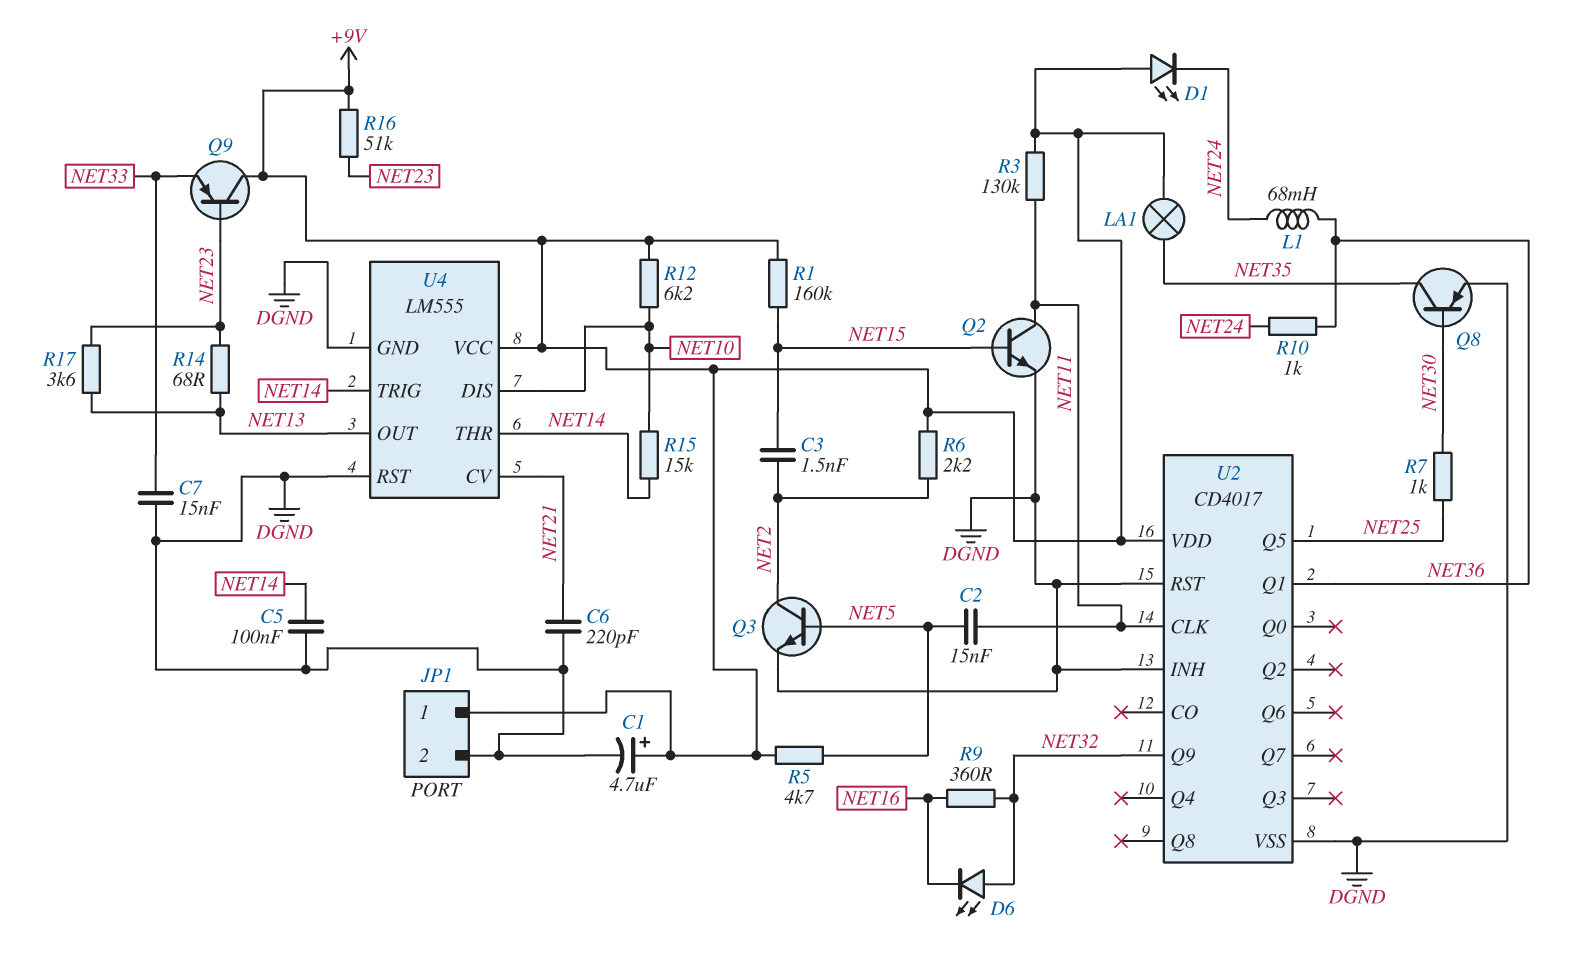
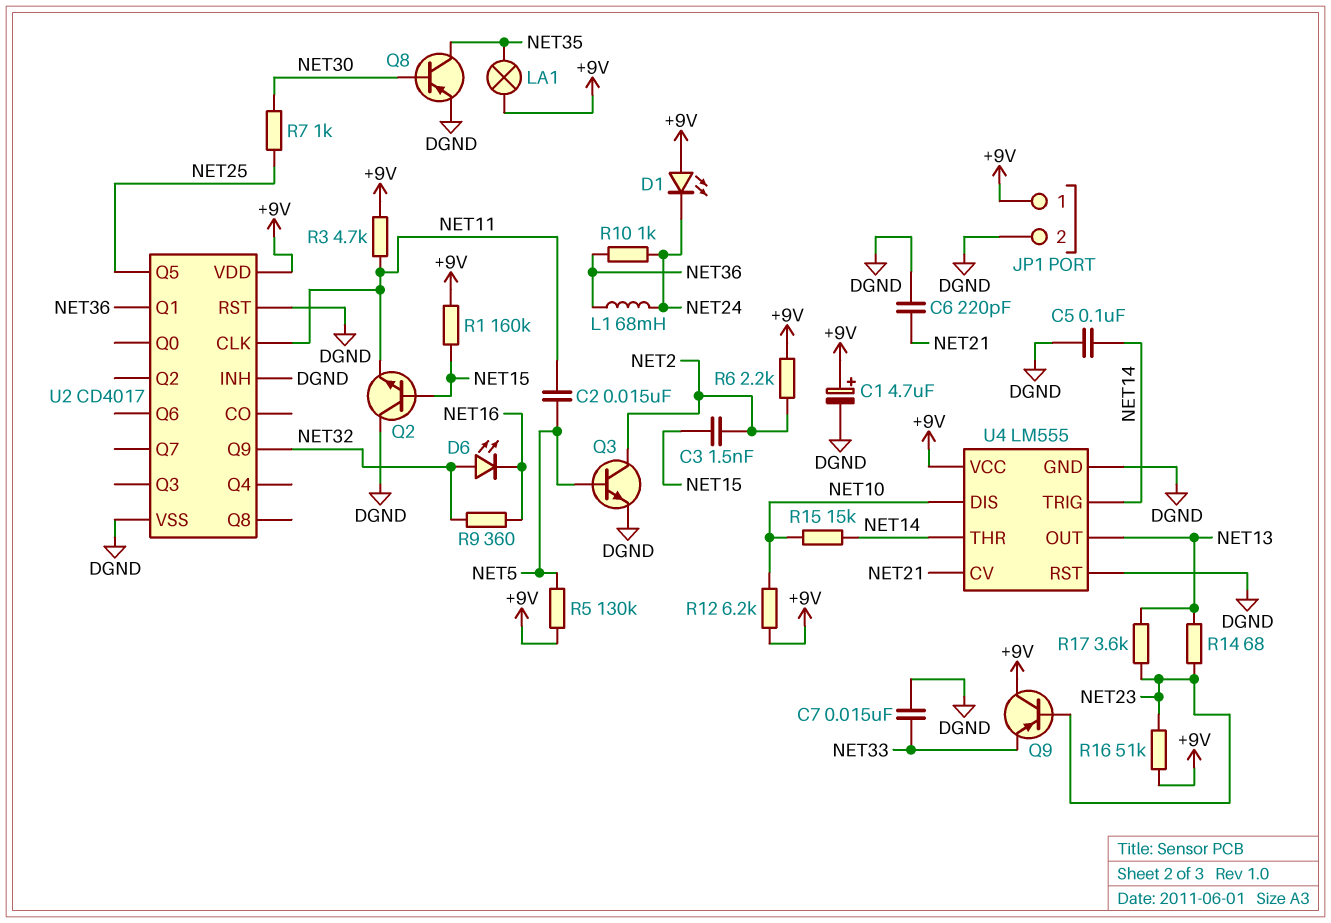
Q2: NPN (B NET15, C NET11, E DGND) -> NPN (B NET15, C DGND, E NET11)
R3: 130k (+9V, NET11) -> 4.7k (+9V, NET11)
R5: 4.7k (+9V, NET5) -> 130k (+9V, NET5)

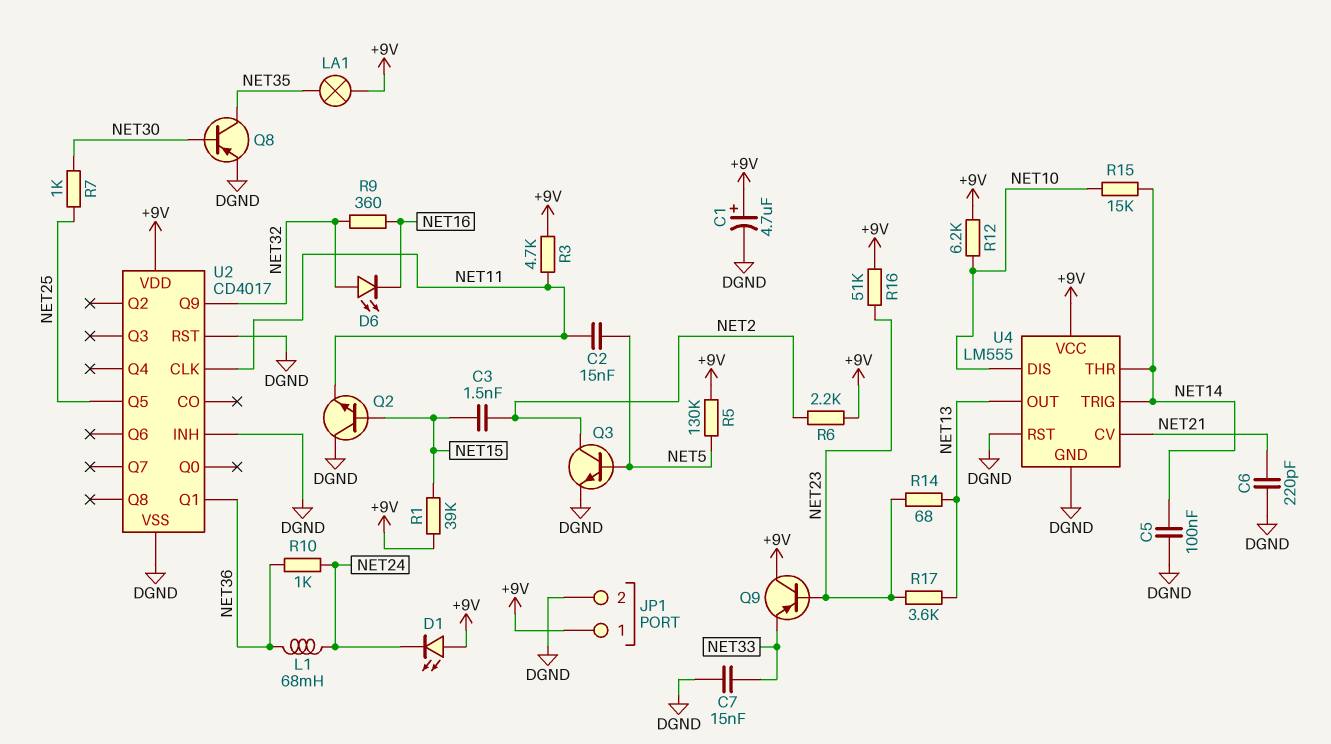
R1: 160k (+9V, NET15) -> 39k (+9V, NET15)

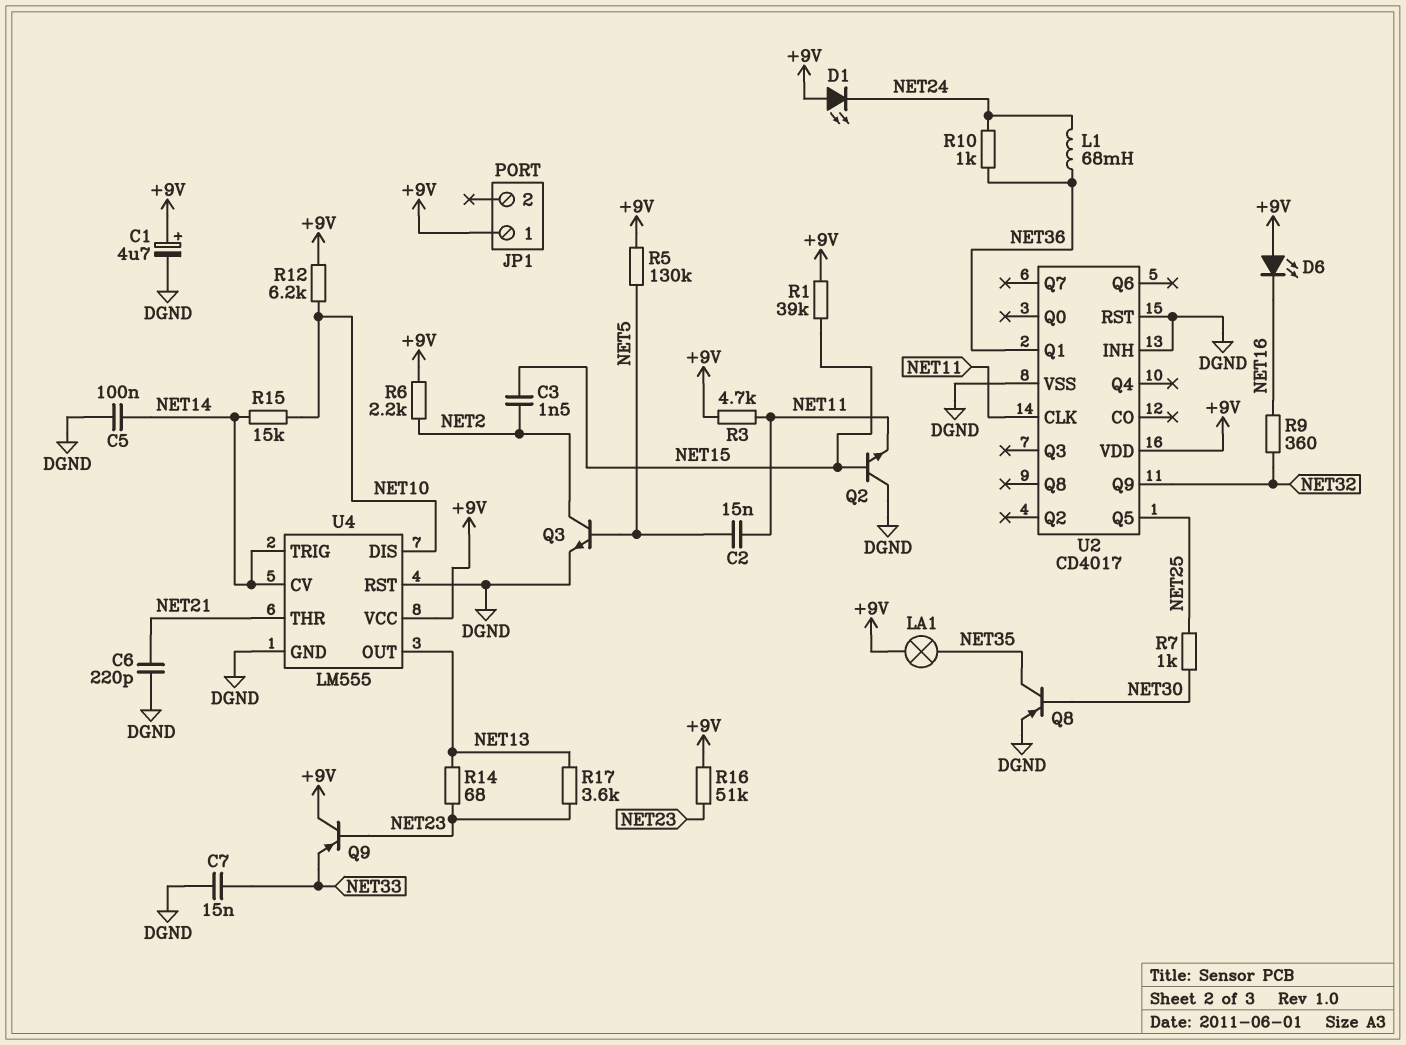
D6: LED (A NET32, K NET16) -> LED (A +9V, K NET16)
JP1 pin 2: DGND -> none
U4 pin CV: NET21 -> NET14
U4 pin THR: NET14 -> NET21

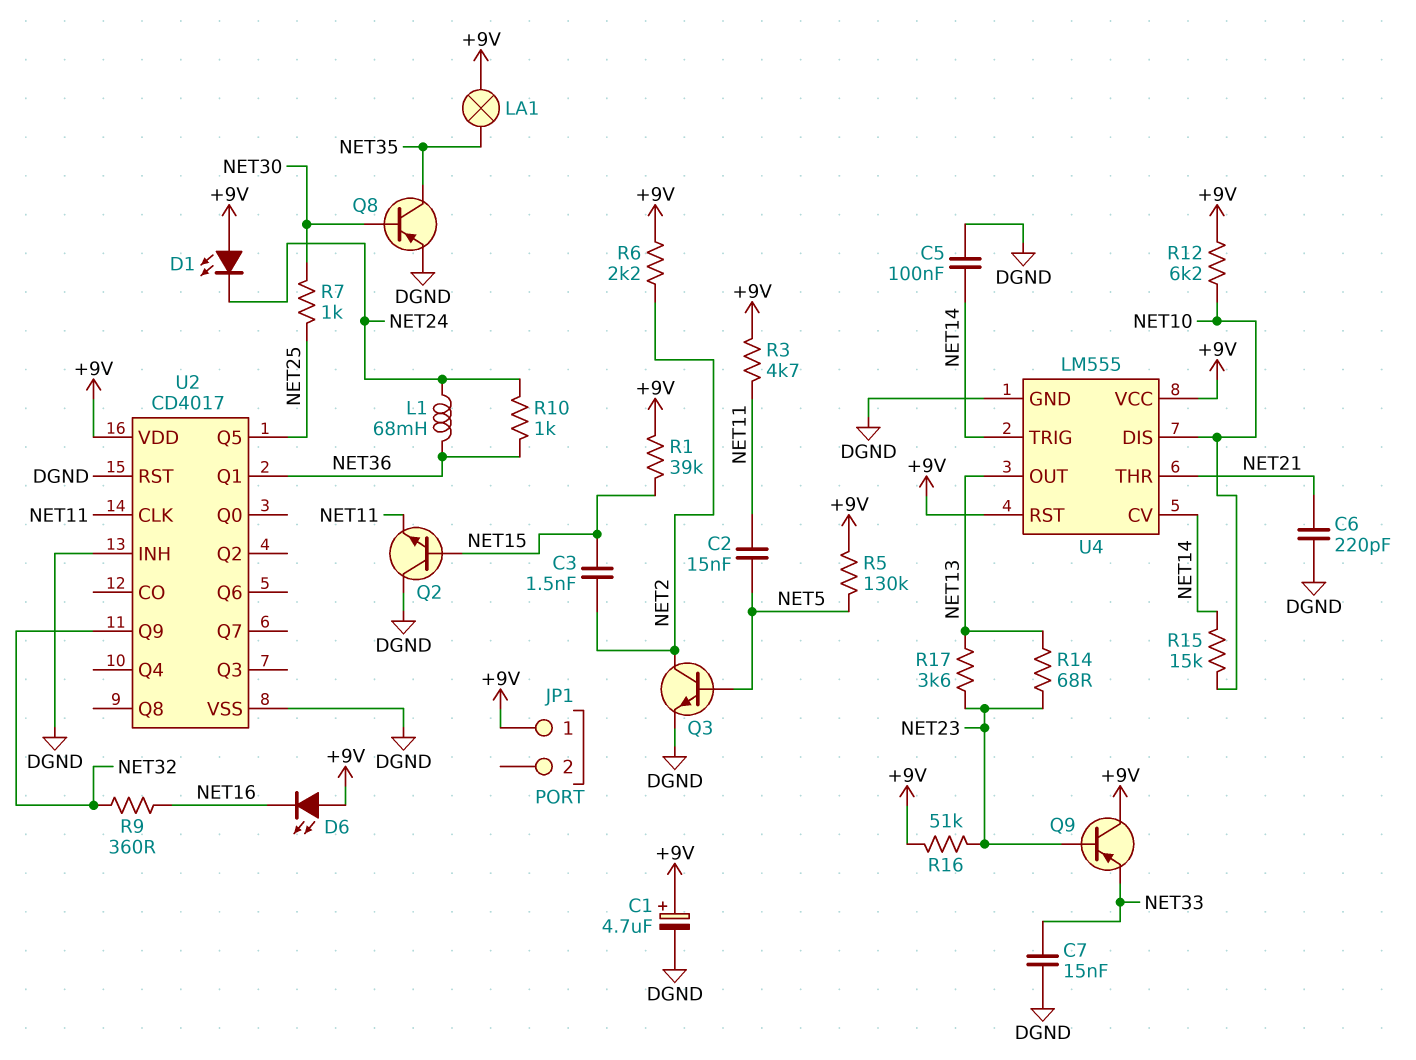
U4 pin RST: DGND -> +9V

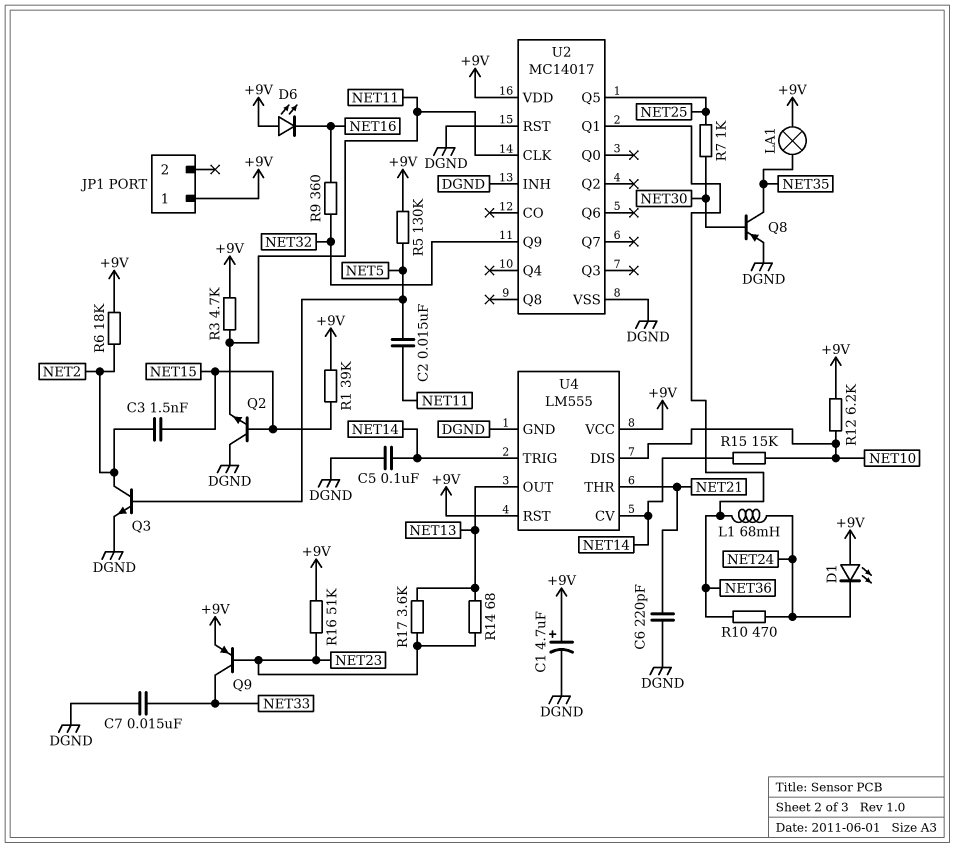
Q9: PNP (B NET23, C +9V, E NET33) -> PNP (B NET23, C NET33, E +9V)
R6: 2.2k (+9V, NET2) -> 18k (+9V, NET2)
R10: 1k (NET24, NET36) -> 470 (NET24, NET36)
U2: CD4017 -> MC14017

